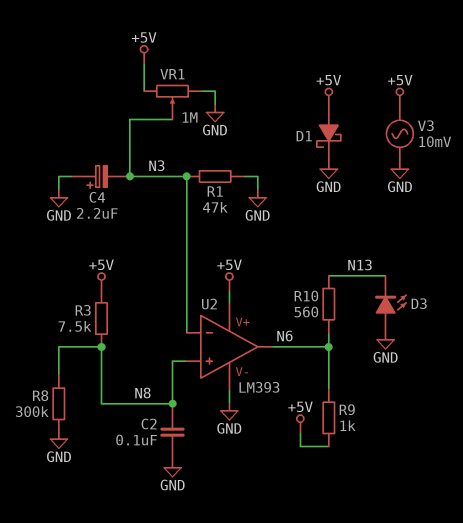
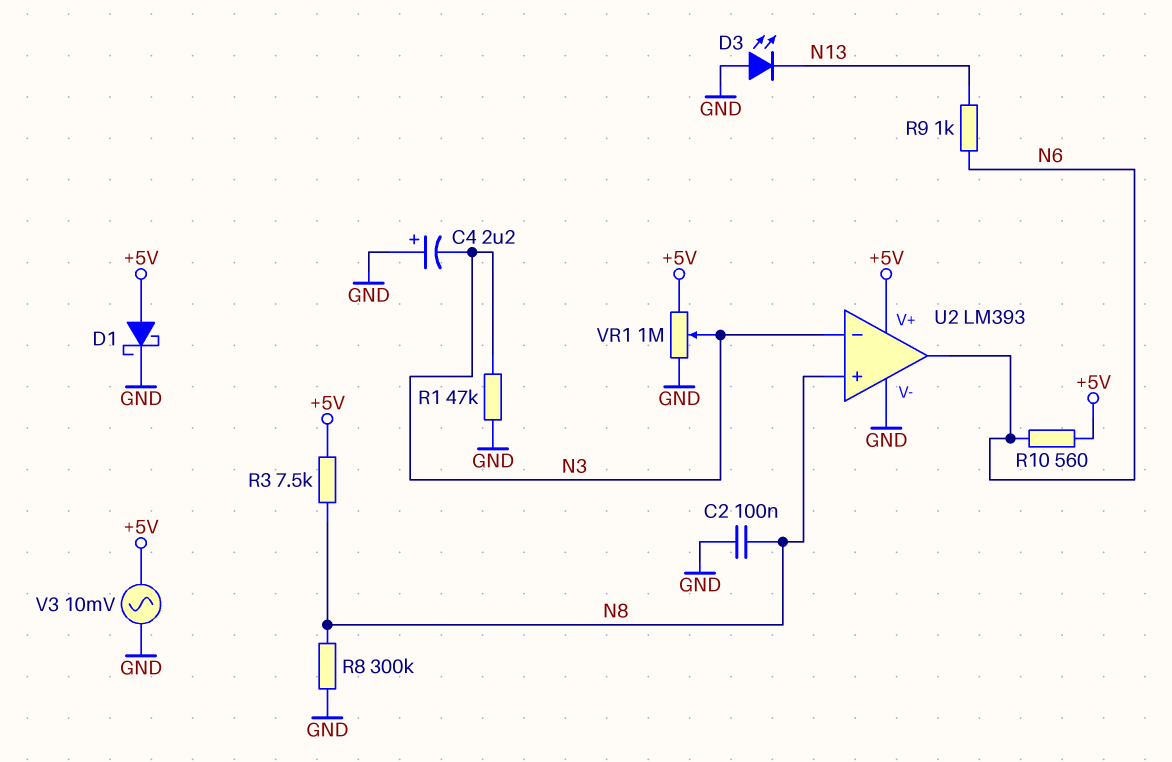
R9: 1k (+5V, N6) -> 1k (N6, N13)
R10: 560 (N6, N13) -> 560 (+5V, N6)

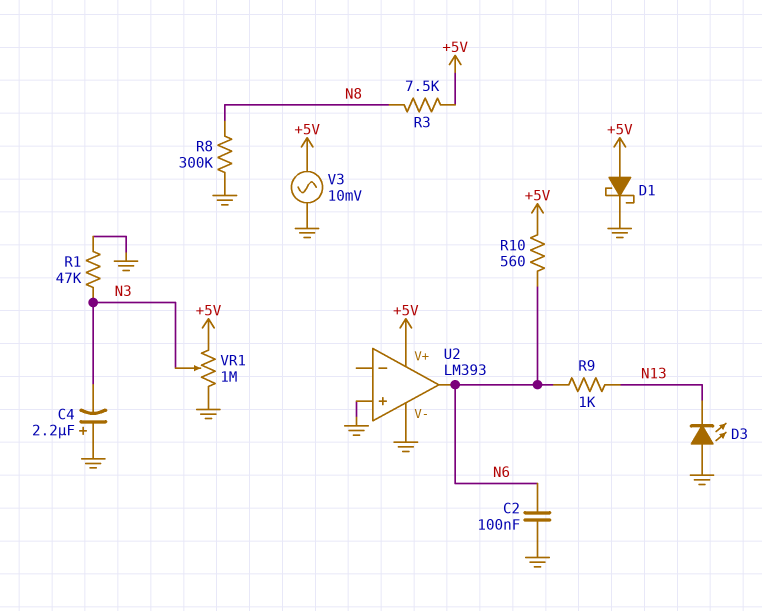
C2: 100nF (GND, N8) -> 100nF (GND, N6)
U2 pin in+: N8 -> GND
U2 pin in-: N3 -> none

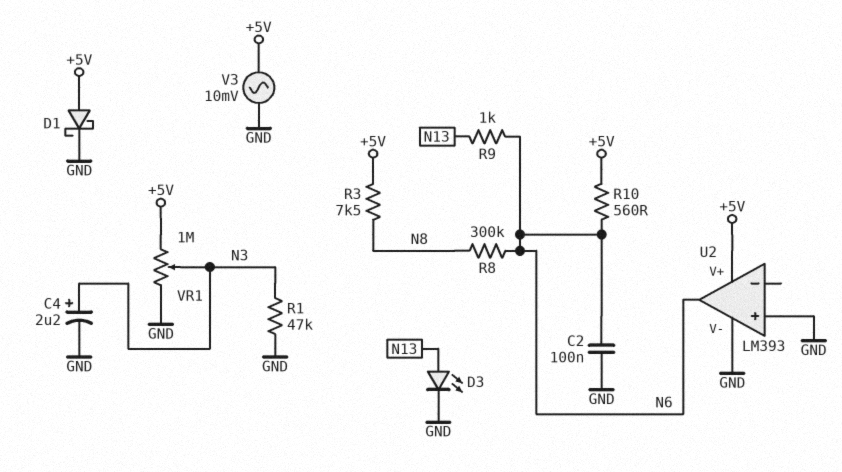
C4: 2.2uF (plus GND, minus N3) -> 2.2uF (plus N3, minus GND)
D3: LED (A GND, K N13) -> LED (A N13, K GND)
R8: 300k (GND, N8) -> 300k (N6, N8)

